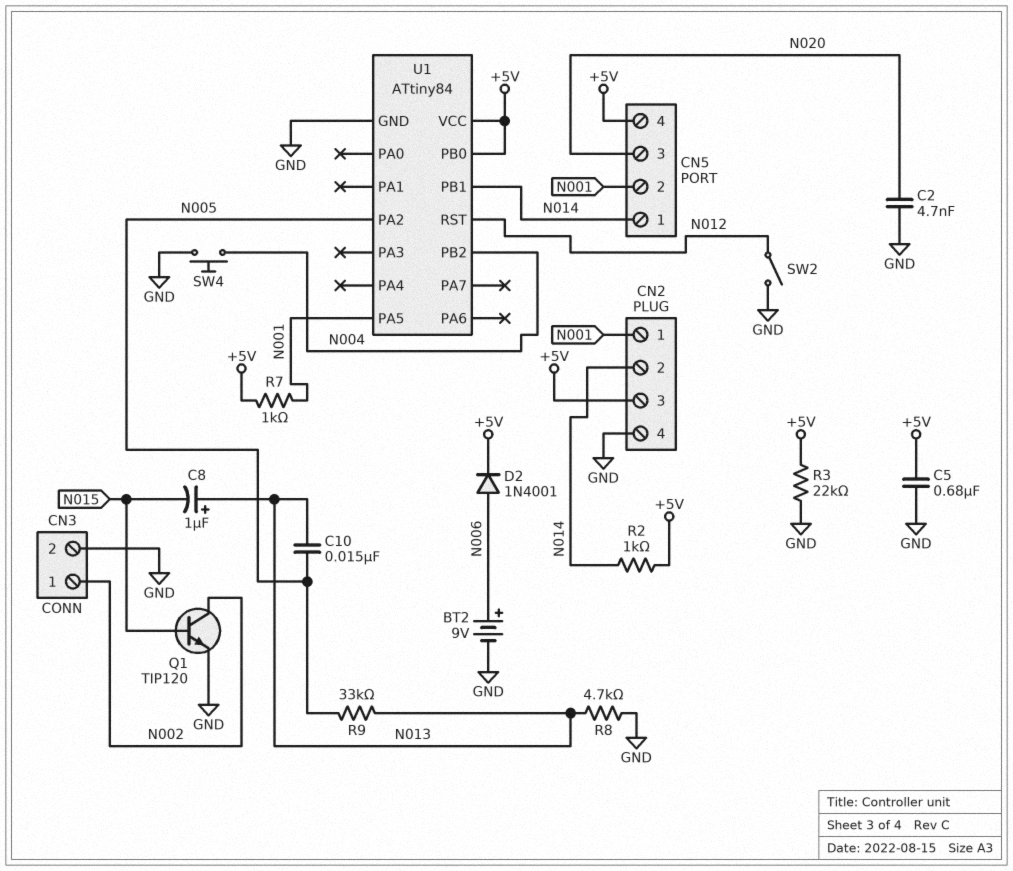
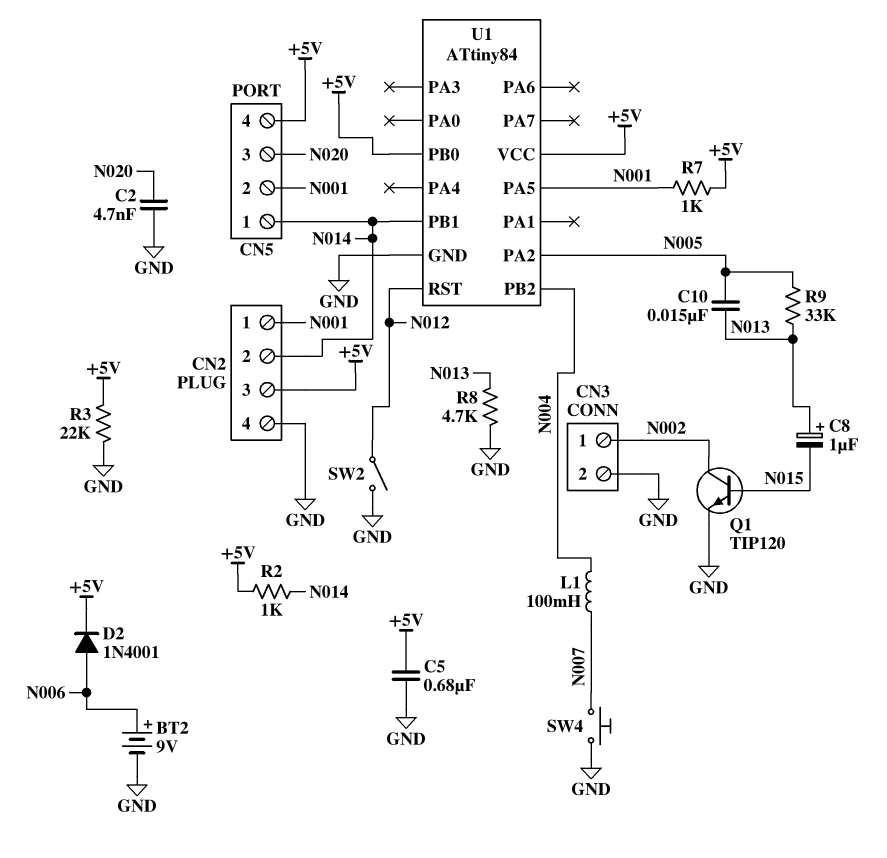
L1: none -> 100mH (N004, N007)
SW4: button (GND, N004) -> button (GND, N007)

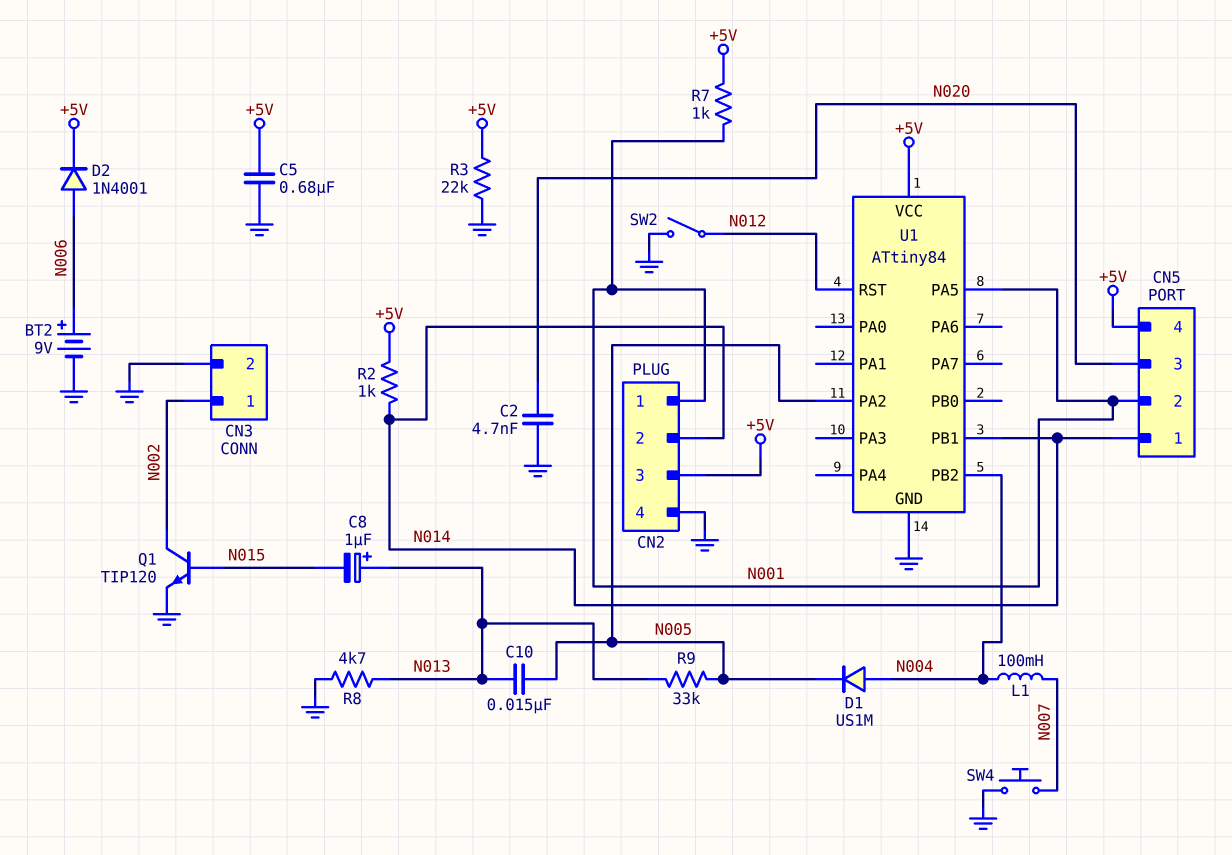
D1: none -> diode US1M (A N004, K N005)
U1 pin PB0: +5V -> none

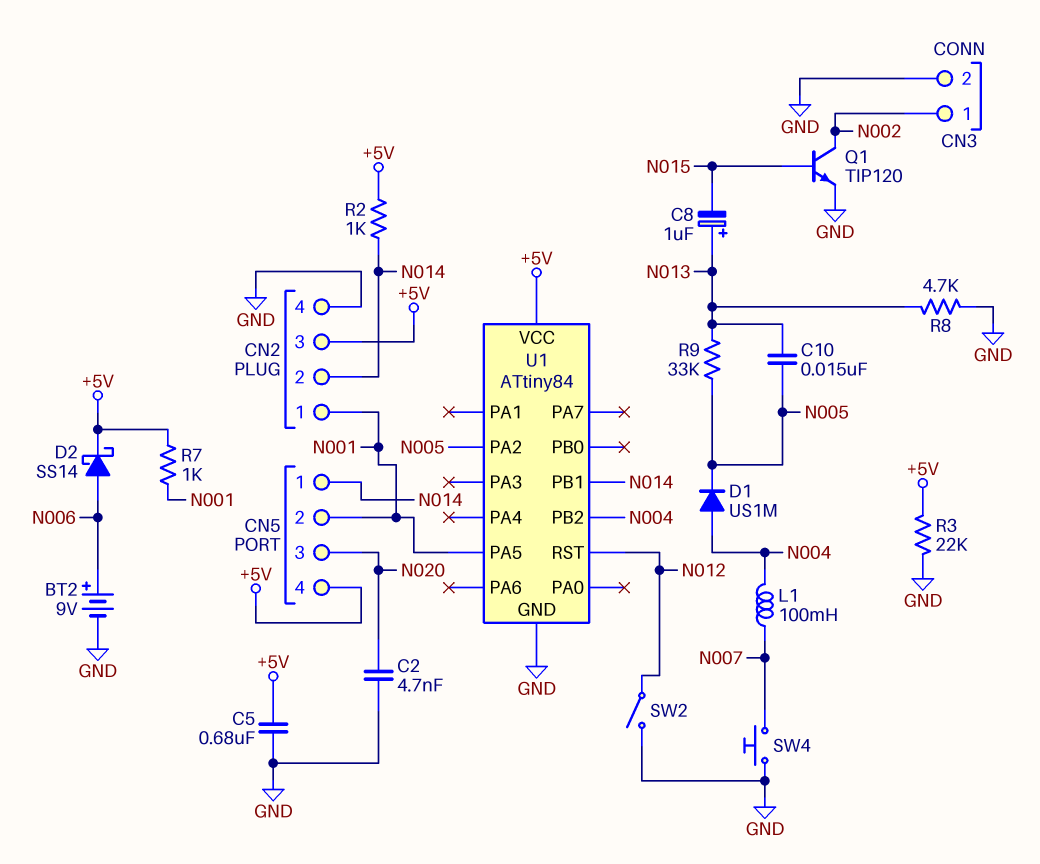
D2: diode 1N4001 (A N006, K +5V) -> schottky SS14 (A N006, K +5V)

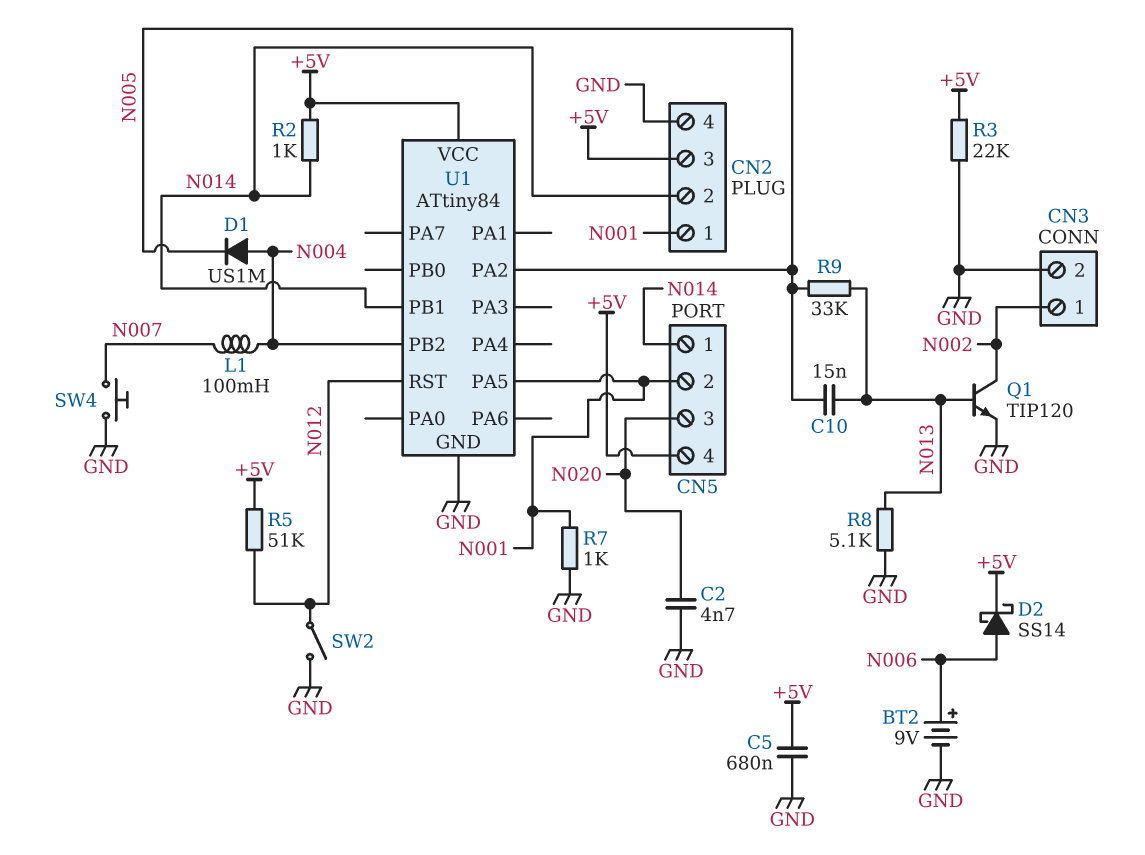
C8: 1uF (plus N013, minus N015) -> none
Q1: NPN TIP120 (B N015, C N002, E GND) -> NPN TIP120 (B N013, C N002, E GND)
R5: none -> 51k (+5V, N012)
R7: 1k (+5V, N001) -> 1k (GND, N001)
R8: 4.7k (GND, N013) -> 5.1k (GND, N013)

